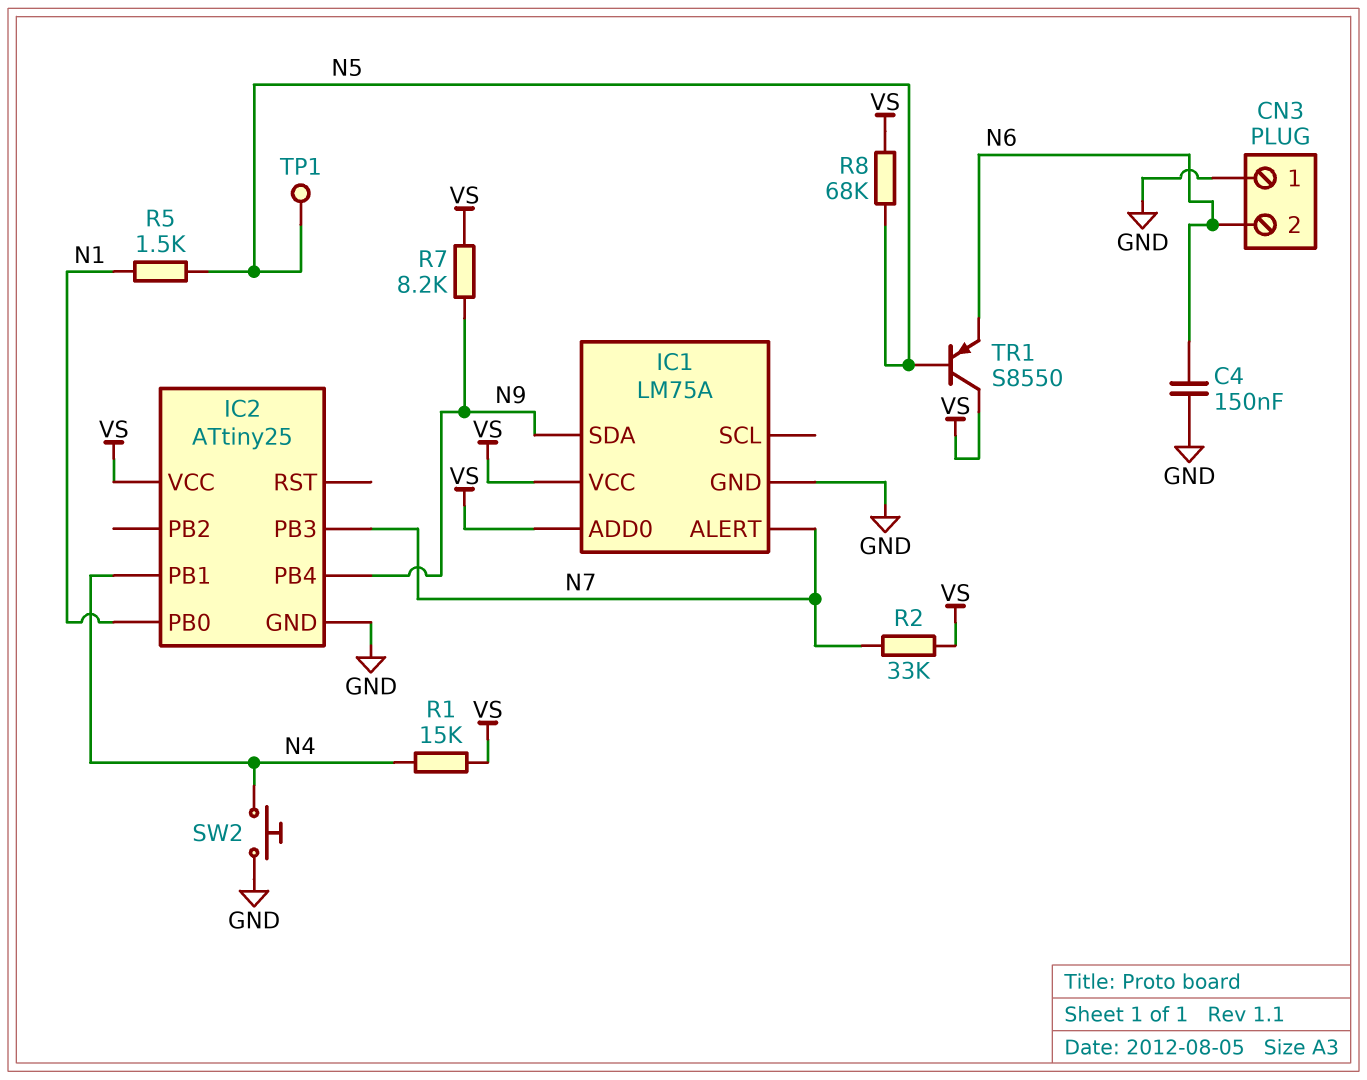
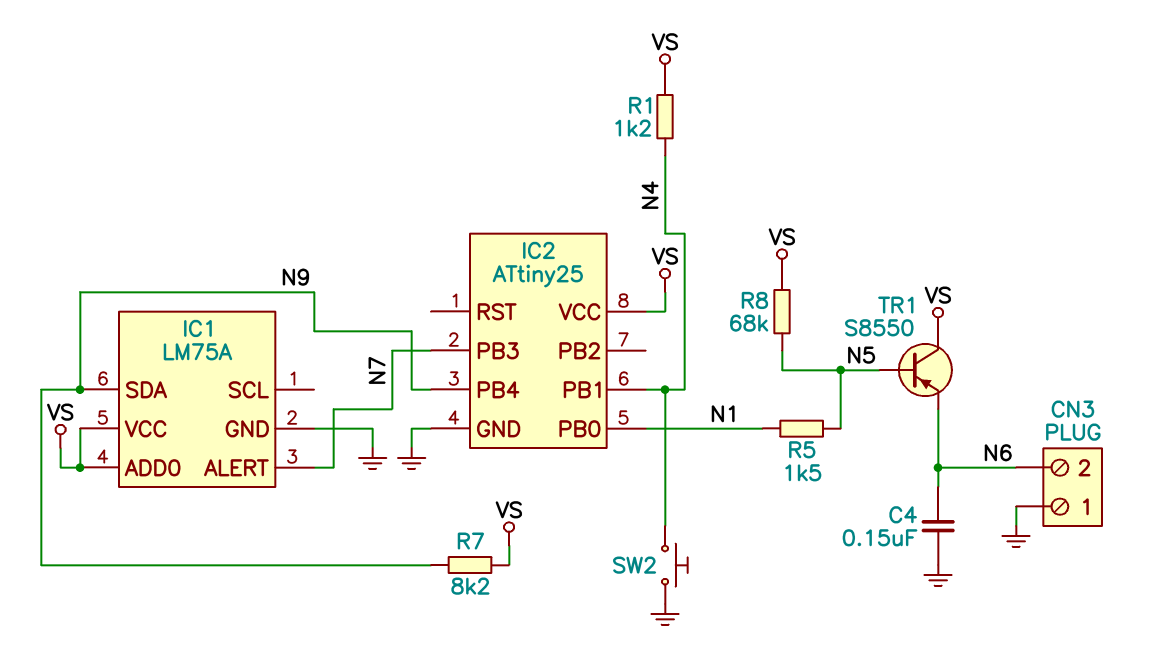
R1: 15k (N4, VS) -> 1.2k (N4, VS)
R2: 33k (N7, VS) -> none
TP1: test point (N5) -> none

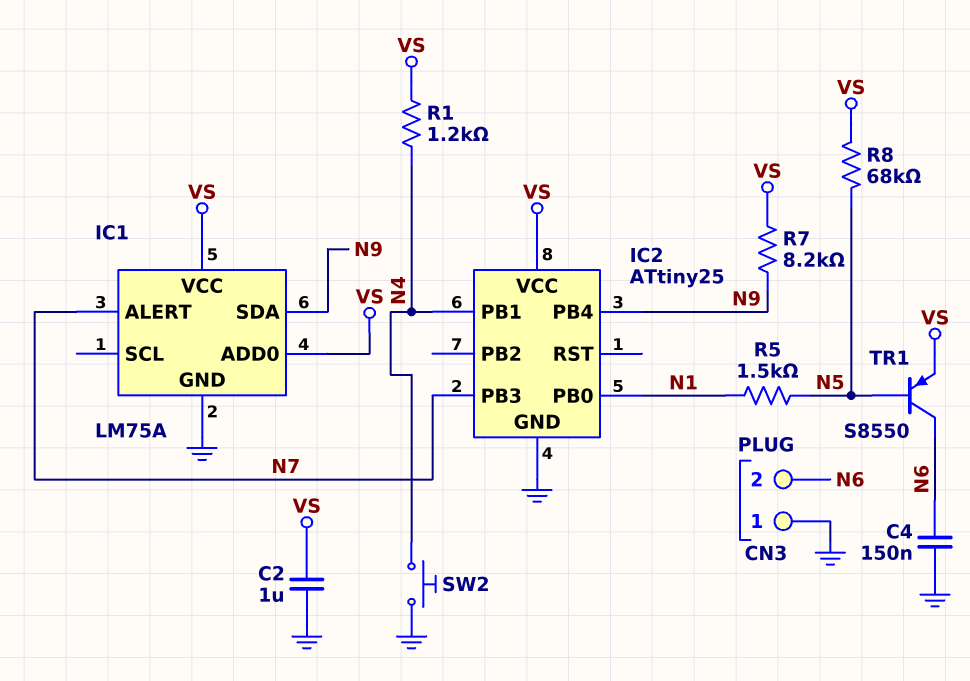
C2: none -> 1uF (GND, VS)
TR1: PNP S8550 (B N5, C VS, E N6) -> PNP S8550 (B N5, C N6, E VS)

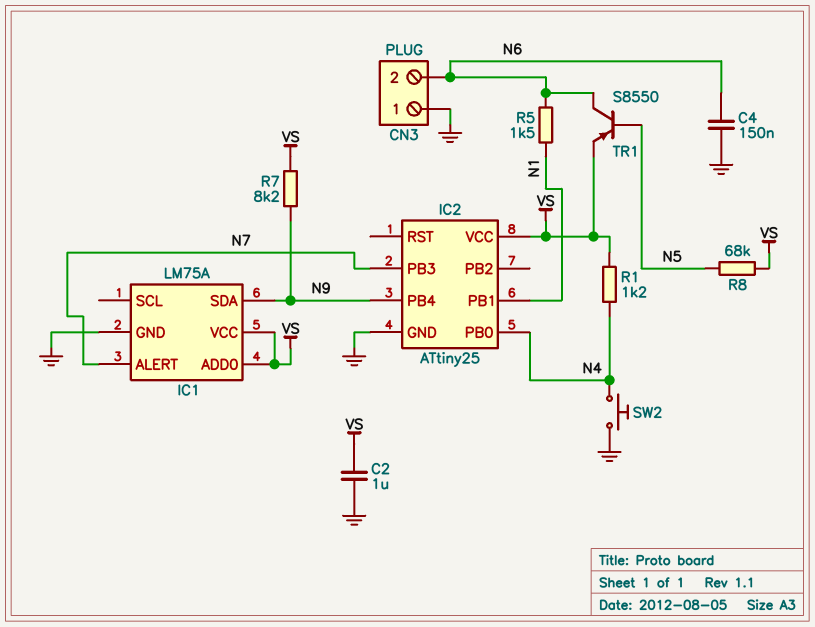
IC2 pin PB0: N1 -> N4
IC2 pin PB1: N4 -> N1
R5: 1.5k (N1, N5) -> 1.5k (N1, N6)

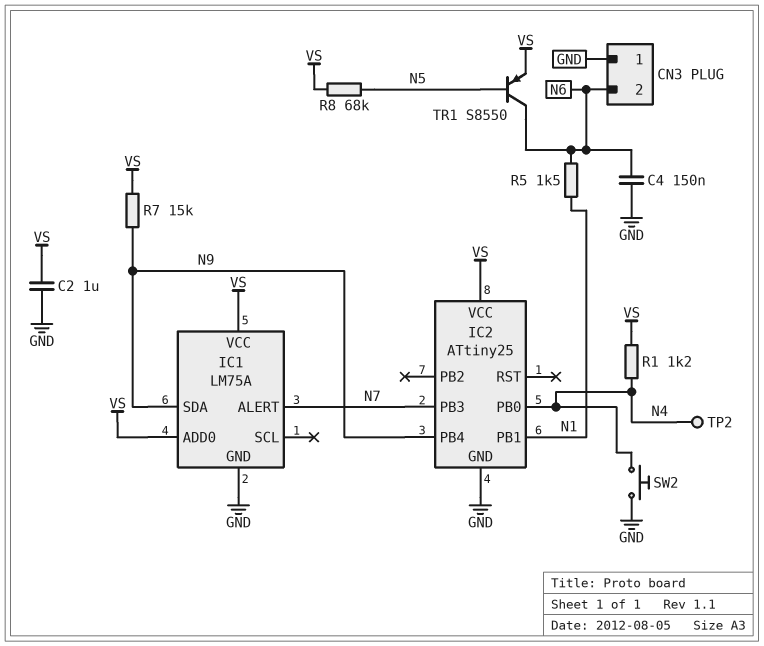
R7: 8.2k (N9, VS) -> 15k (N9, VS)
TP2: none -> test point (N4)

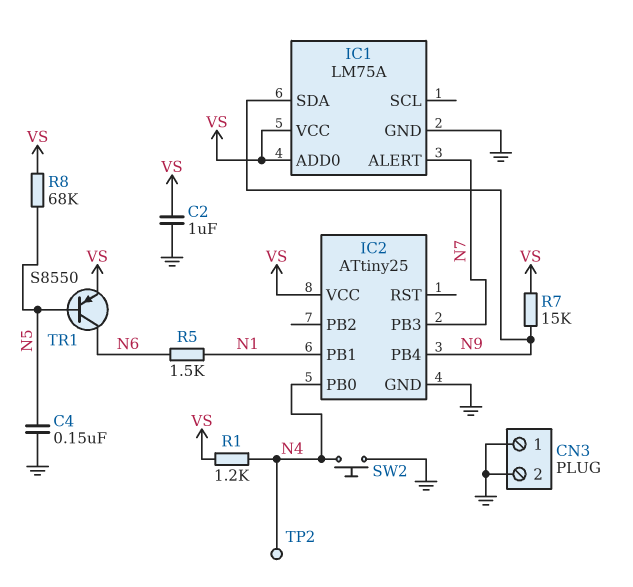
C4: 150nF (GND, N6) -> 150nF (GND, N5)
CN3 pin 2: N6 -> GND

